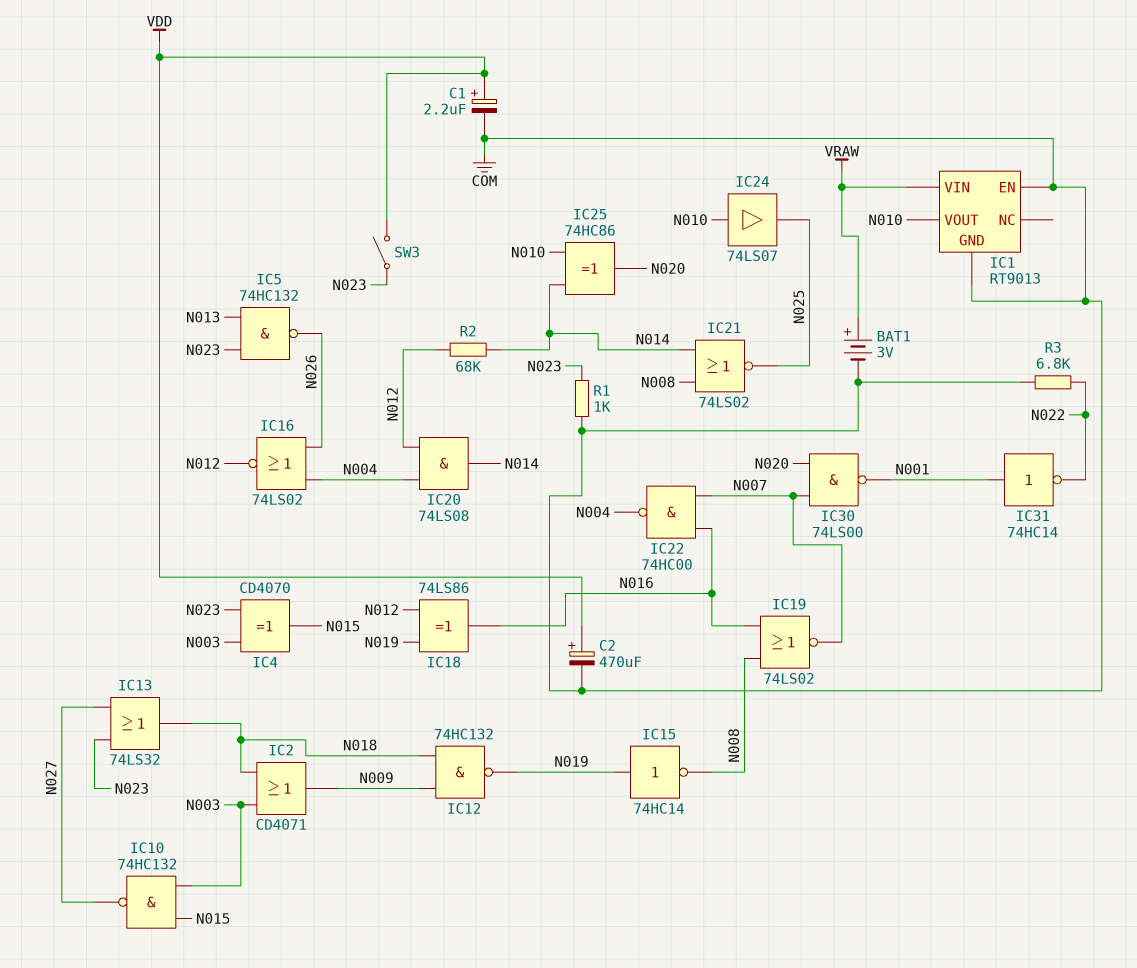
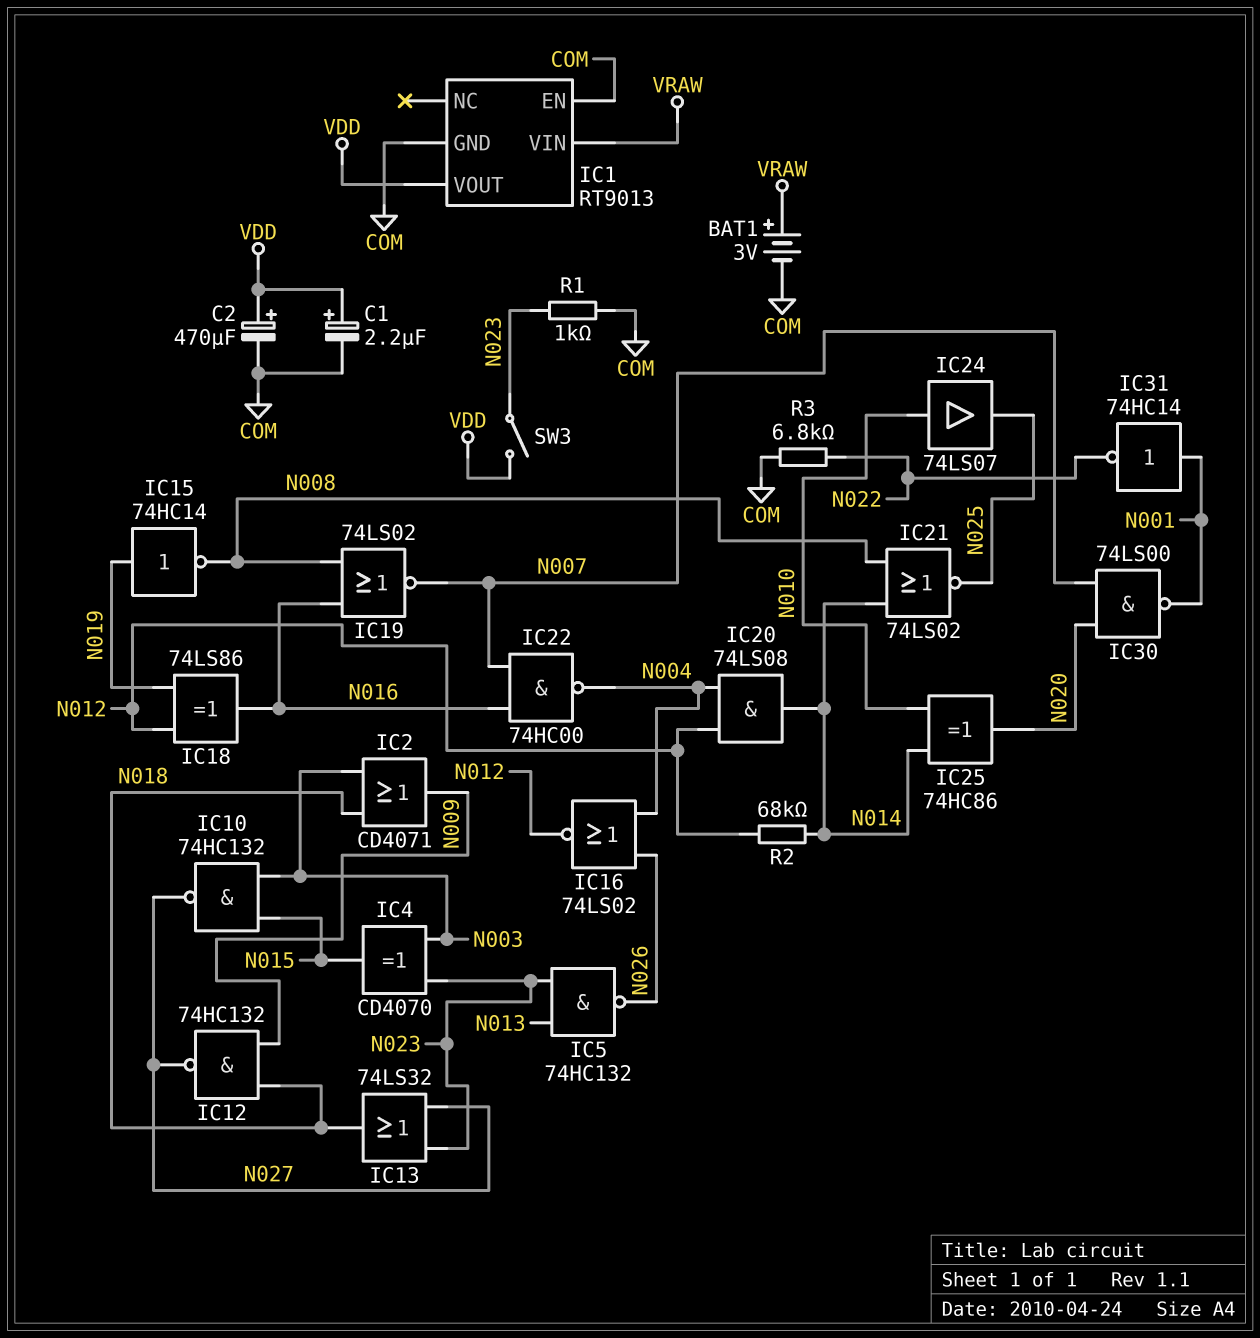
IC1 pin VOUT: N010 -> VDD
IC12: NAND 74HC132 (in N009, in N018, out N019) -> NAND 74HC132 (in N009, in N018, out N027)

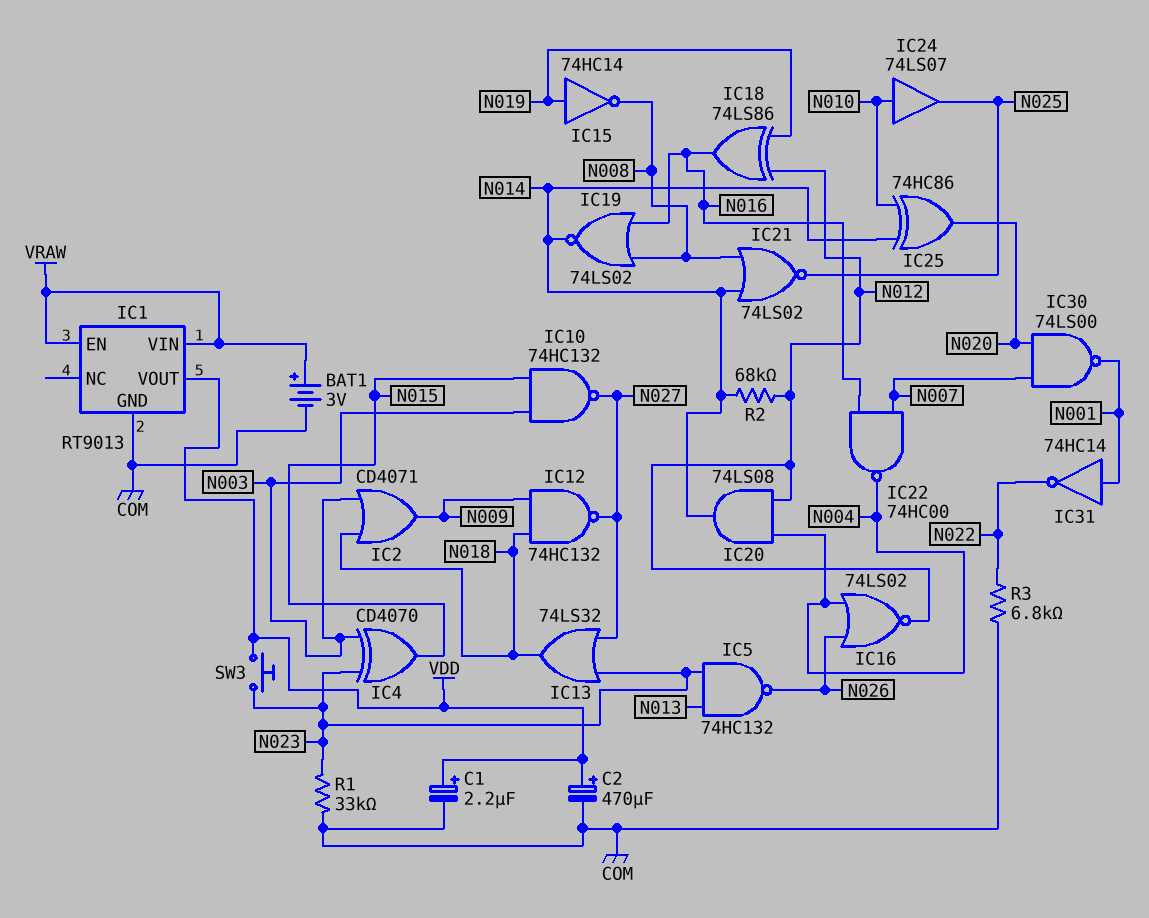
IC1 pin EN: COM -> VRAW
IC19: NOR 74LS02 (in N008, in N016, out N007) -> NOR 74LS02 (in N008, in N016, out N014)
R1: 1k (COM, N023) -> 33k (COM, N023)
SW3: switch (N023, VDD) -> button (N023, VDD)

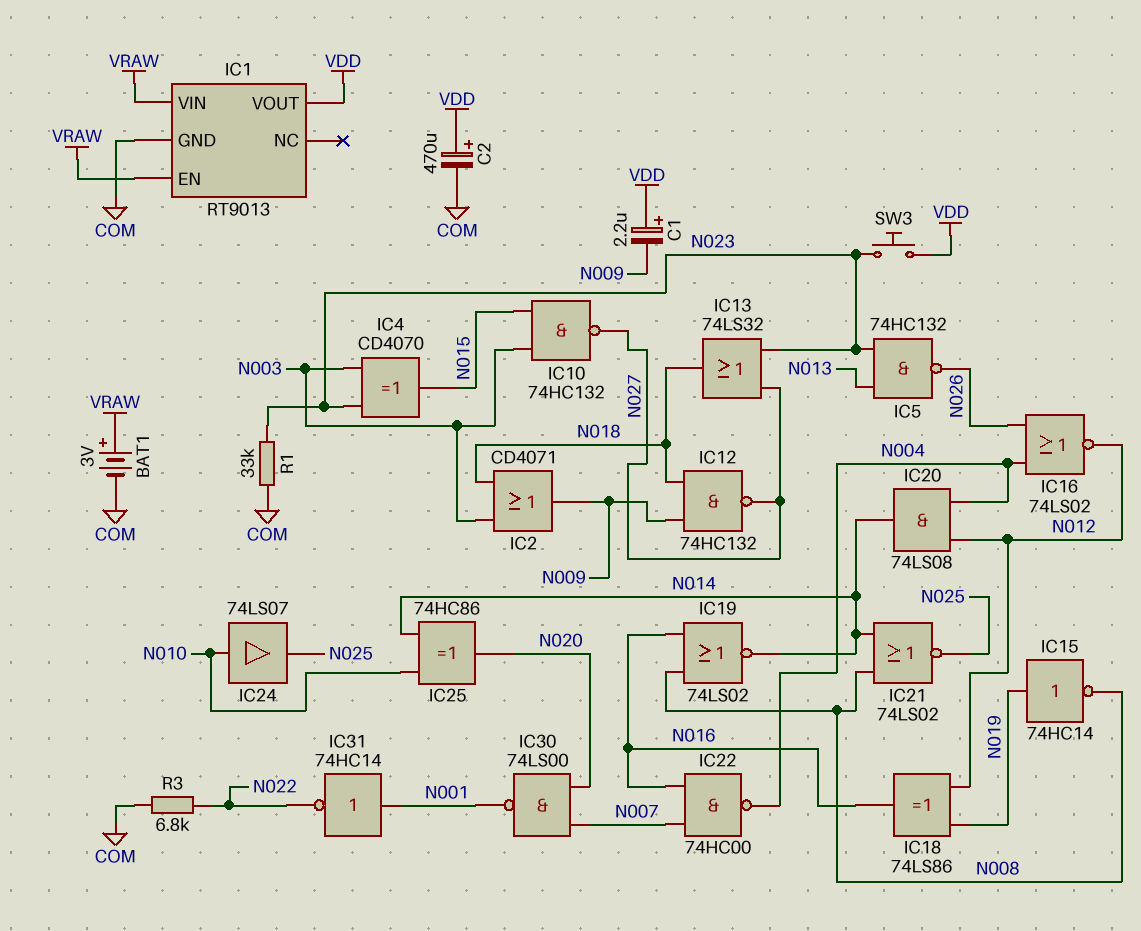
C1: 2.2uF (plus VDD, minus COM) -> 2.2uF (plus VDD, minus N009)
R2: 68k (N012, N014) -> none

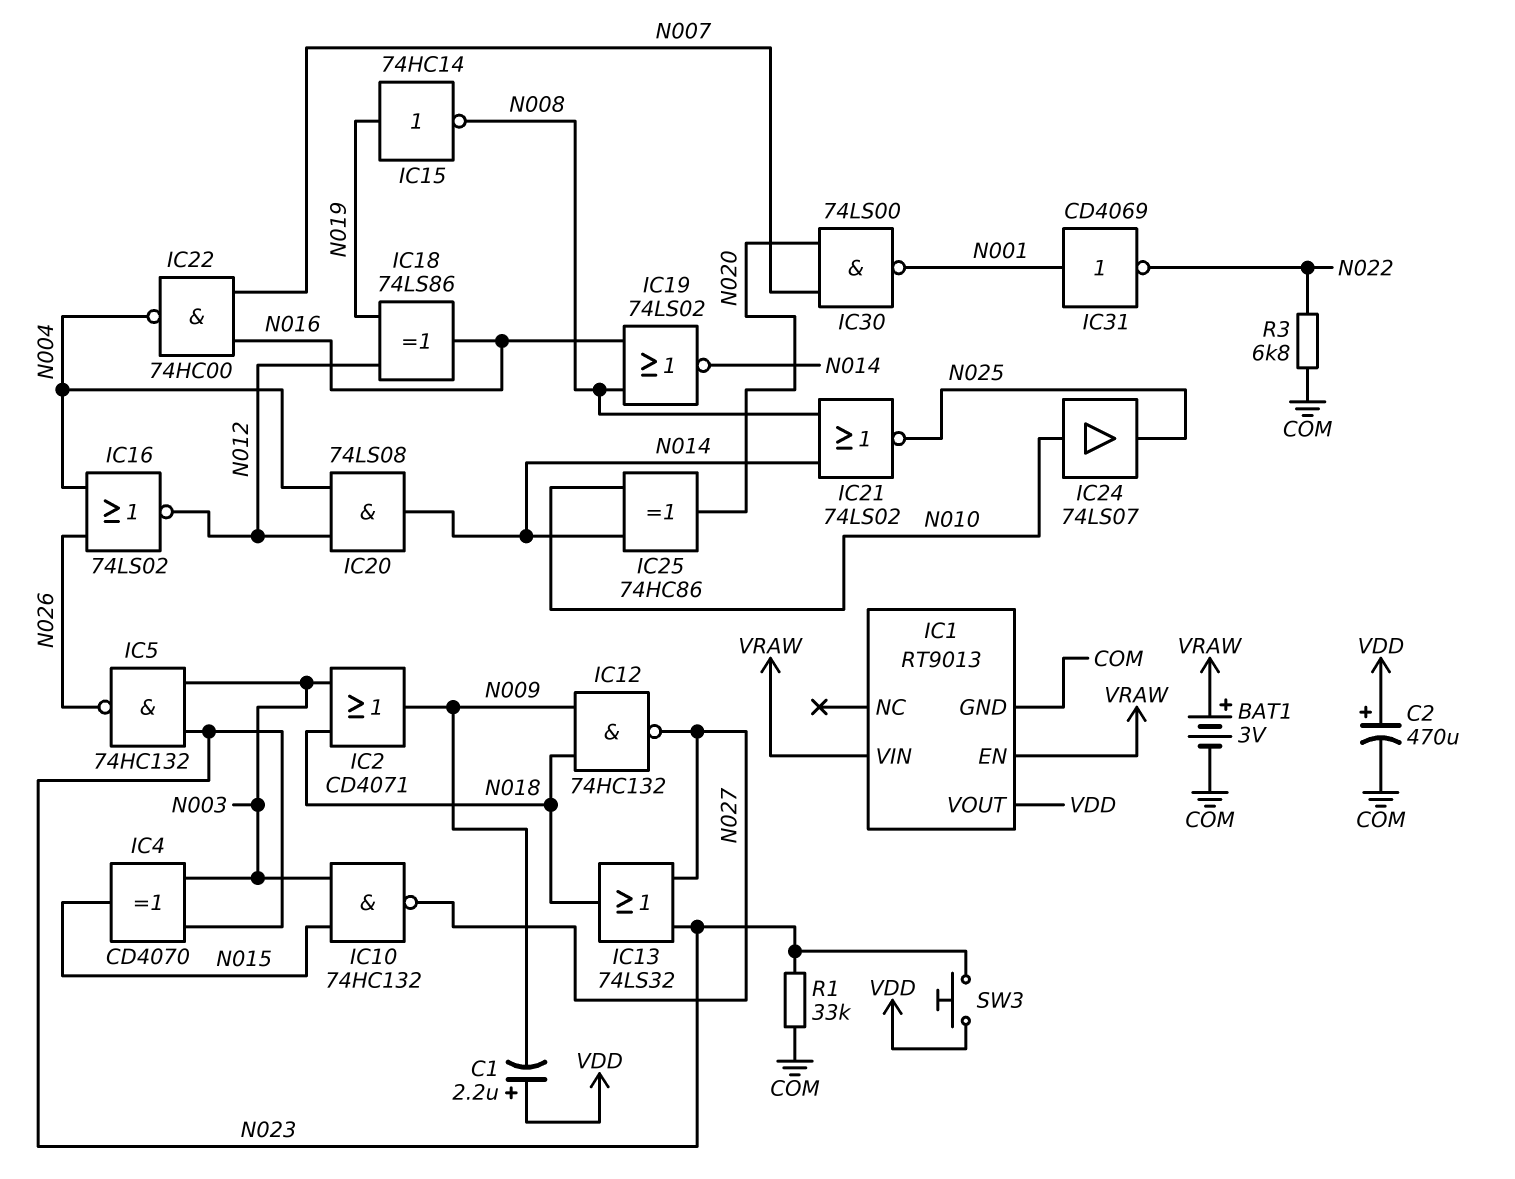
IC5: NAND 74HC132 (in N013, in N023, out N026) -> NAND 74HC132 (in N003, in N023, out N026)
IC31: NOT 74HC14 (in N001, out N022) -> NOT CD4069 (in N001, out N022)

